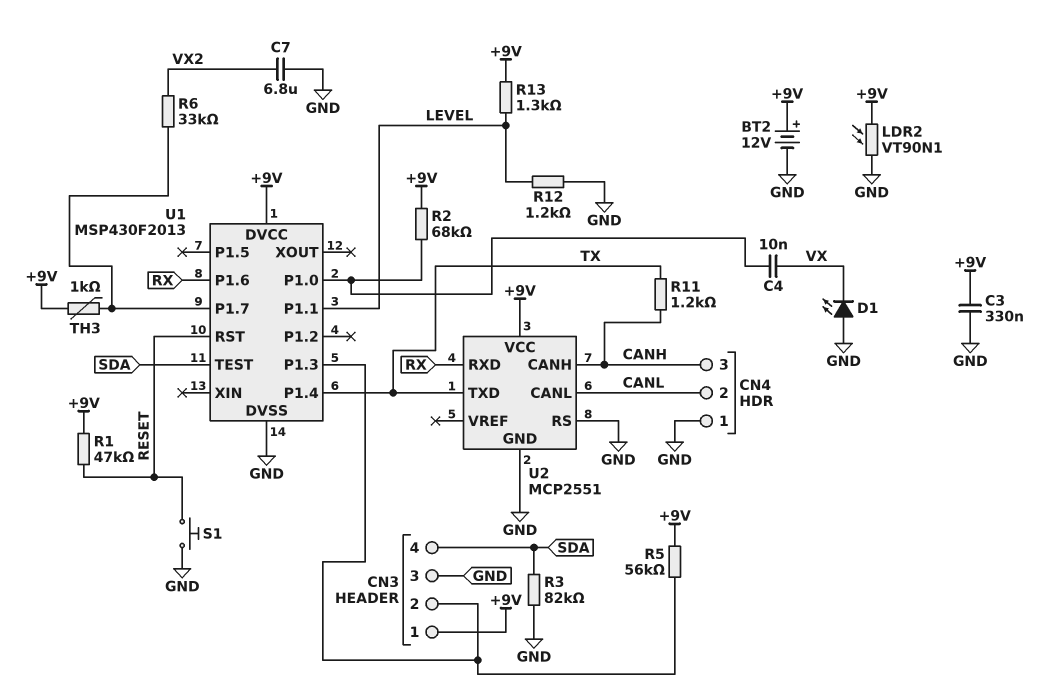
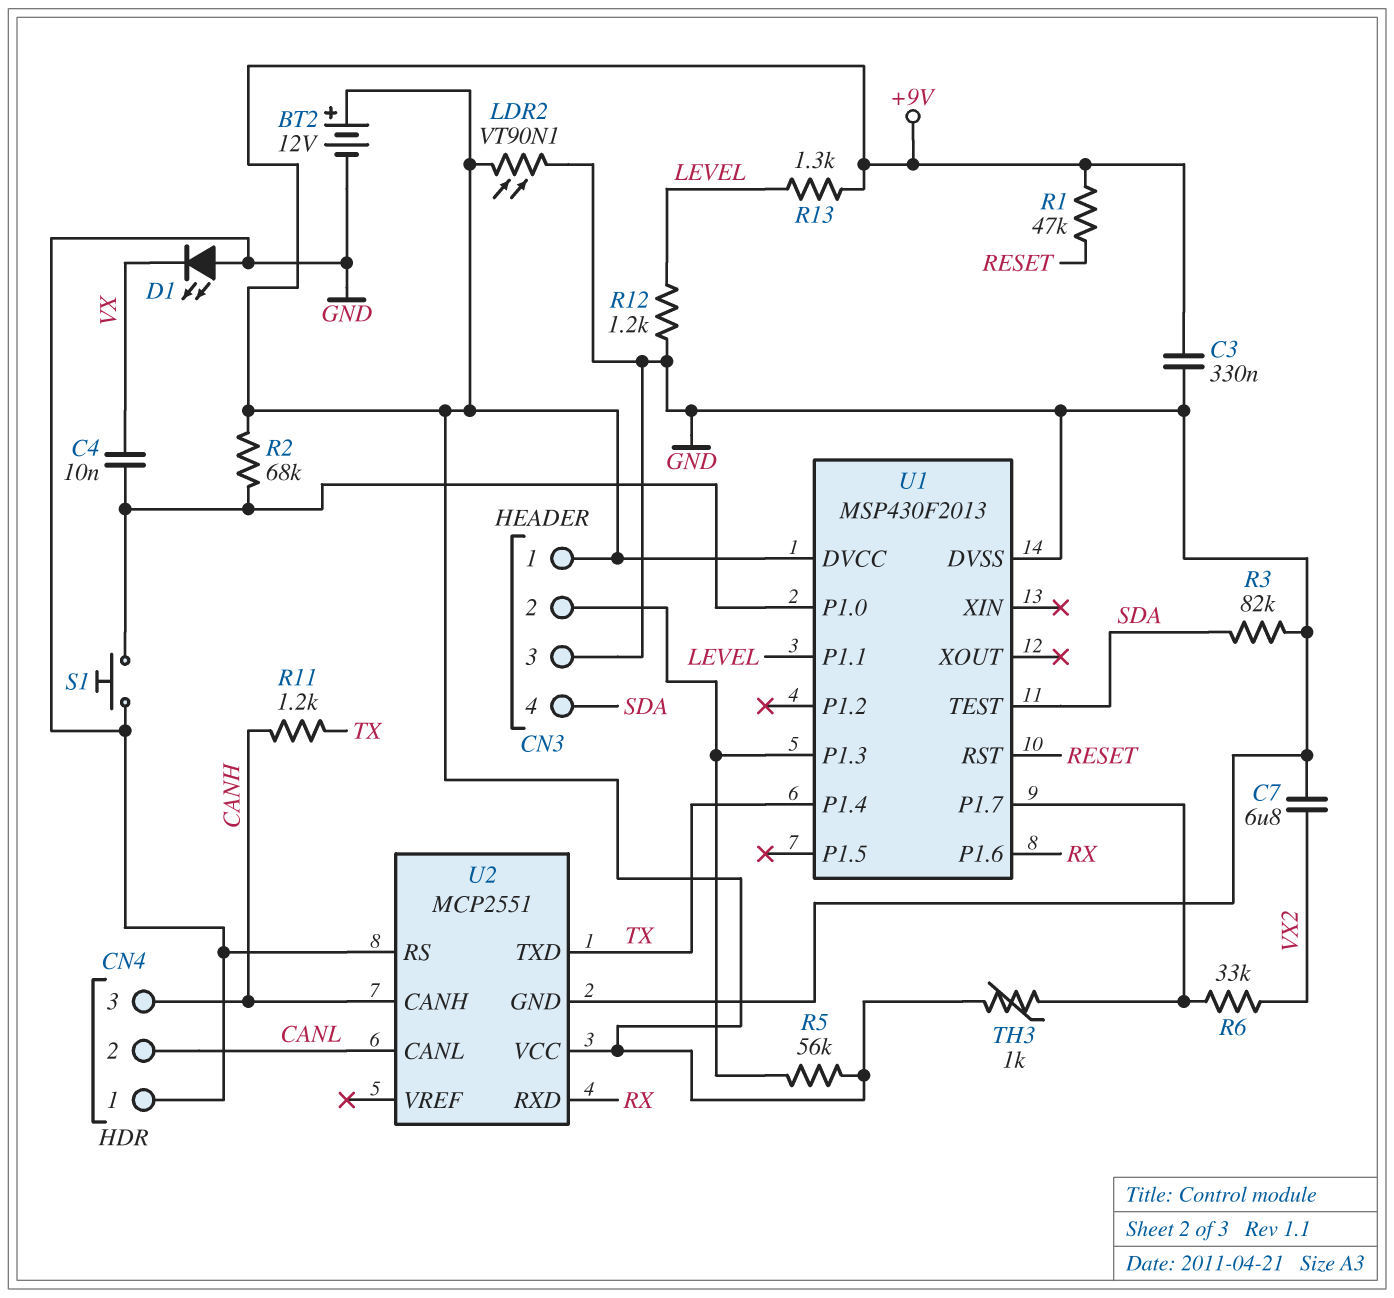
S1: button (GND, RESET) -> button (GND, U1/P1.0)

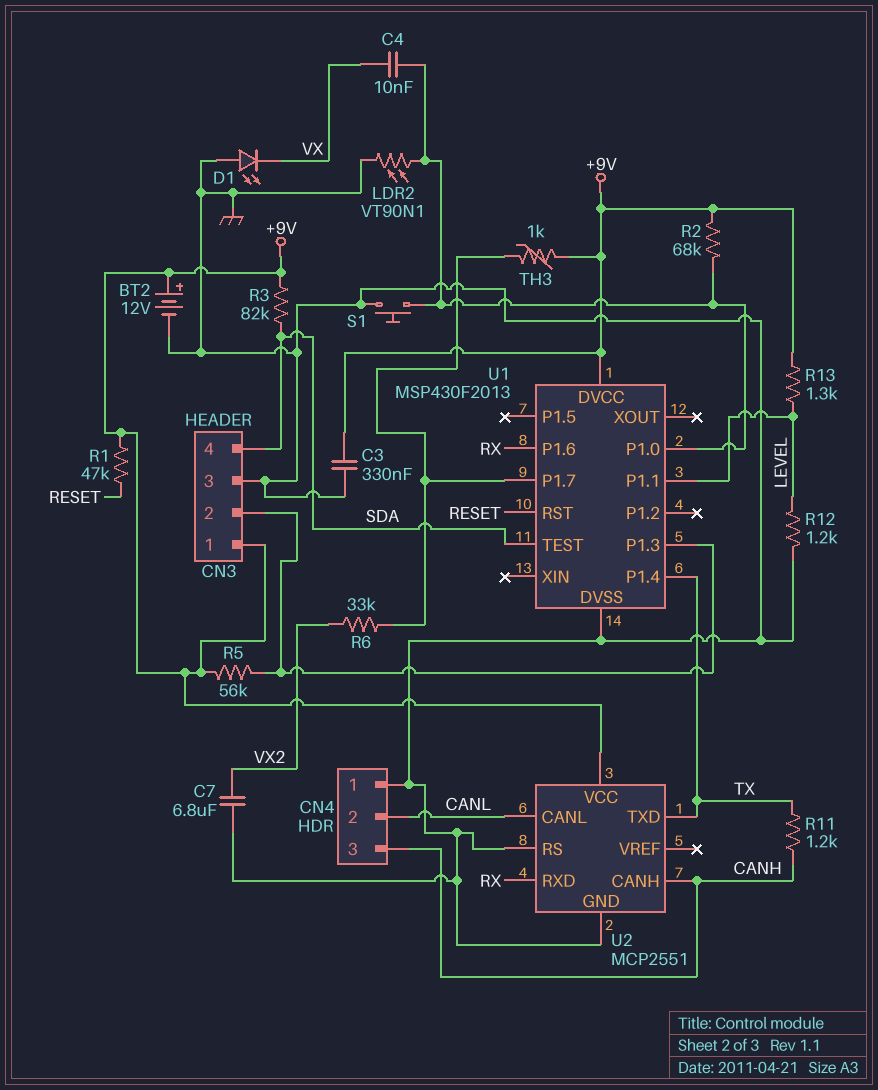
LDR2: VT90N1 (+9V, GND) -> VT90N1 (GND, U1/P1.0)
R3: 82k (GND, SDA) -> 82k (+9V, SDA)

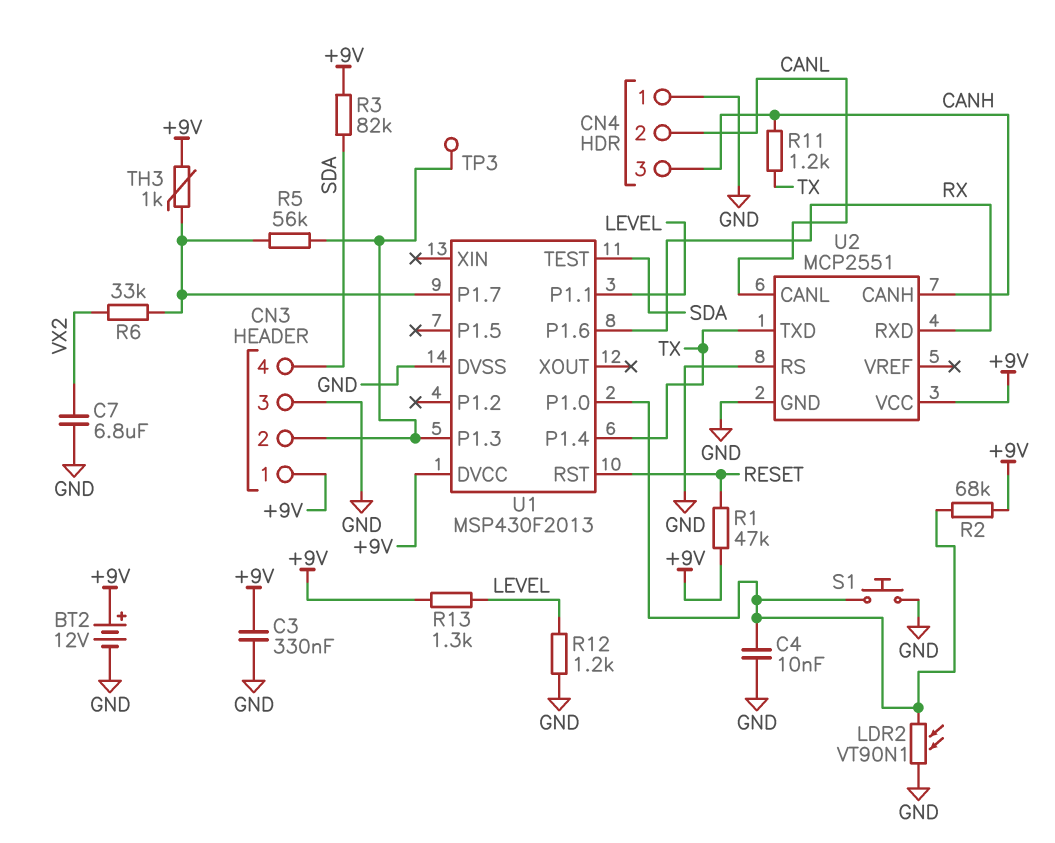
C4: 10nF (U1/P1.0, VX) -> 10nF (GND, U1/P1.0)
D1: LED (A GND, K VX) -> none
R5: 56k (+9V, CN3/2) -> 56k (CN3/2, U1/P1.7)
TP3: none -> test point (CN3/2)

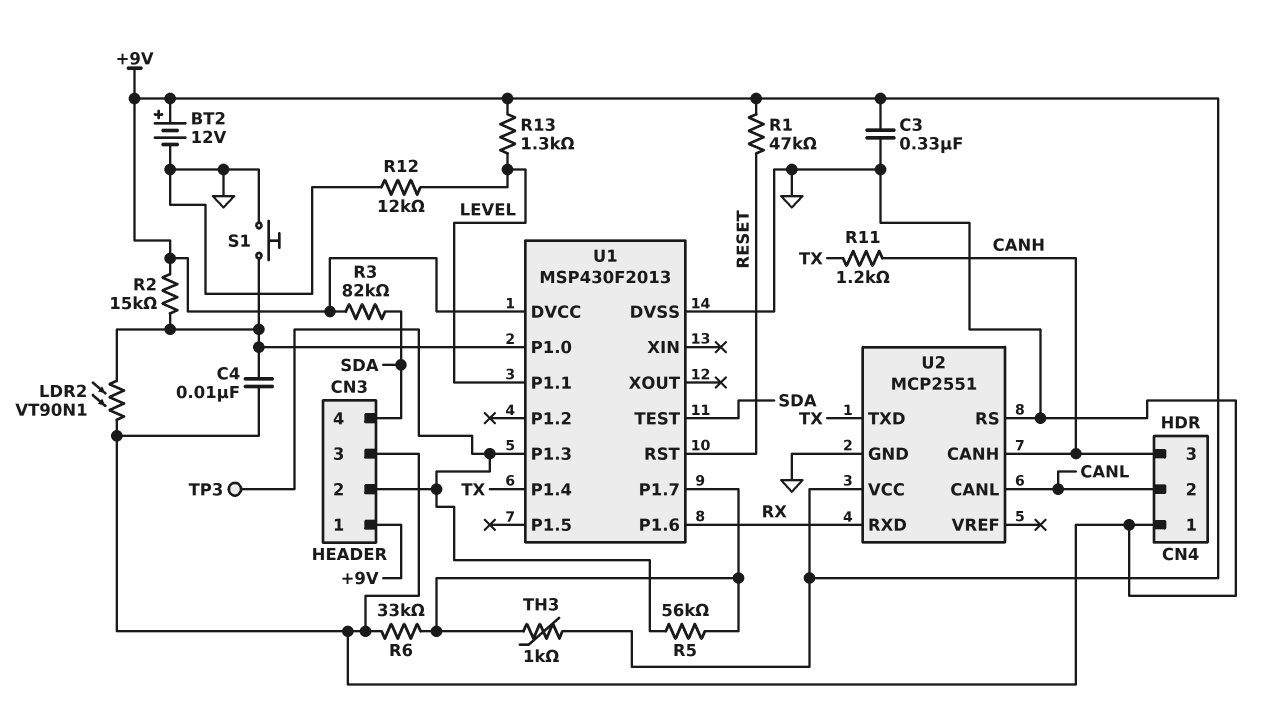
C7: 6.8uF (GND, VX2) -> none
R2: 68k (+9V, U1/P1.0) -> 15k (+9V, U1/P1.0)
R6: 33k (U1/P1.7, VX2) -> 33k (GND, U1/P1.7)
R12: 1.2k (GND, LEVEL) -> 12k (GND, LEVEL)

